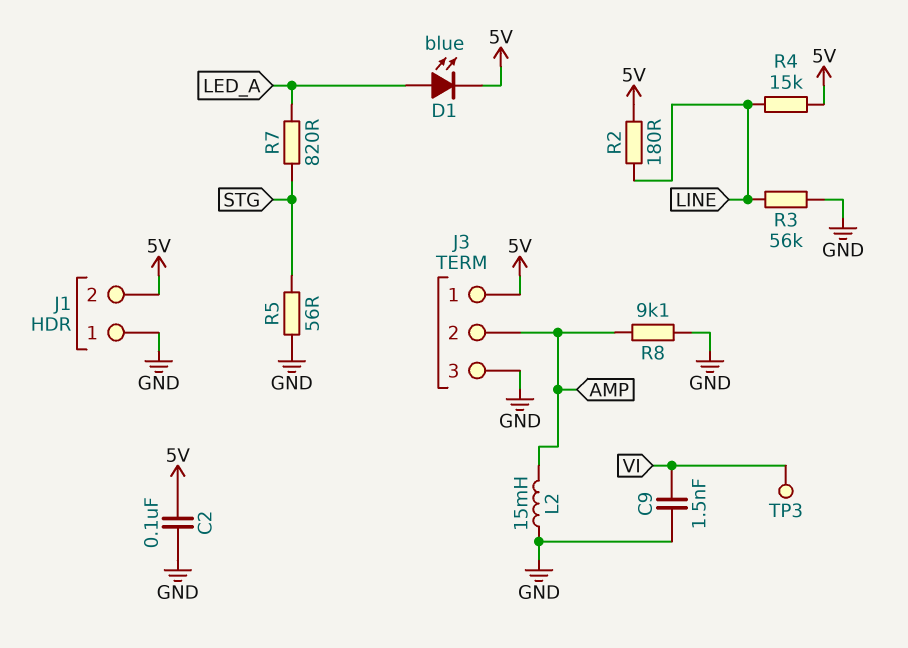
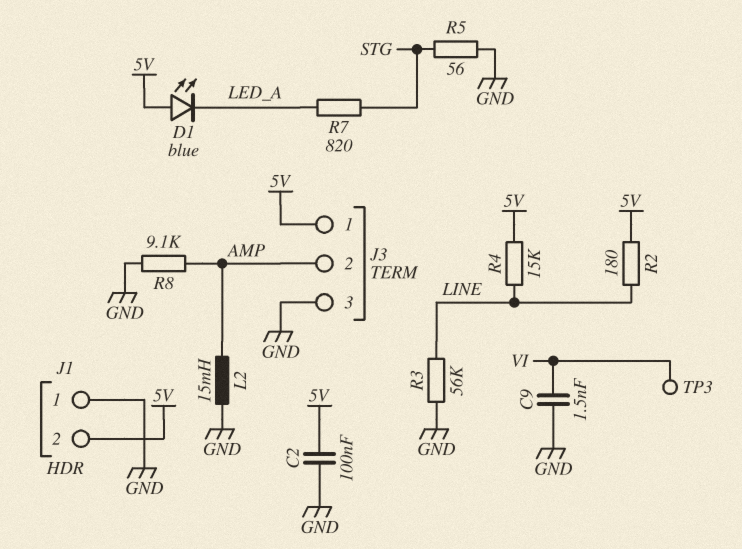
D1: LED blue (A LED_A, K 5V) -> LED blue (A 5V, K LED_A)

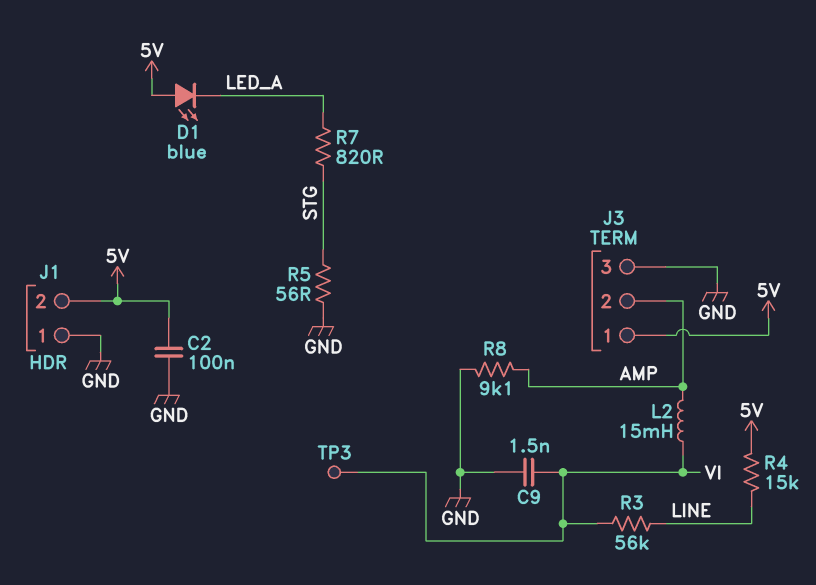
L2: 15mH (AMP, GND) -> 15mH (AMP, VI)
R2: 180 (5V, LINE) -> none
R3: 56k (GND, LINE) -> 56k (LINE, VI)

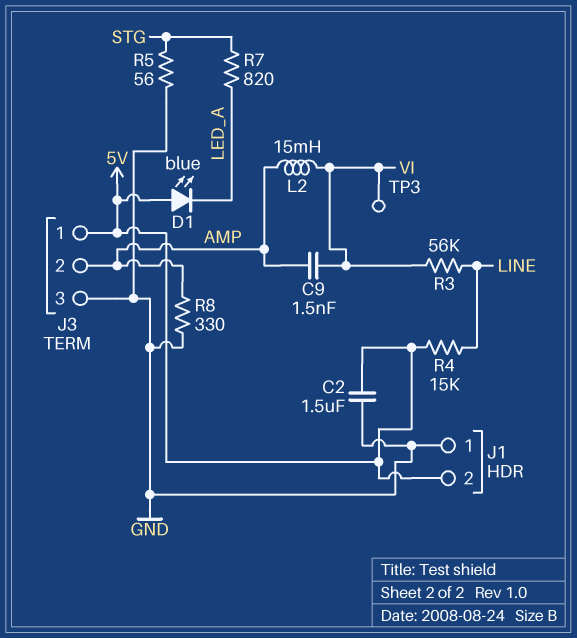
C2: 100nF (5V, GND) -> 1.5uF (5V, GND)
C9: 1.5nF (GND, VI) -> 1.5nF (AMP, VI)
R8: 9.1k (AMP, GND) -> 330 (AMP, GND)

